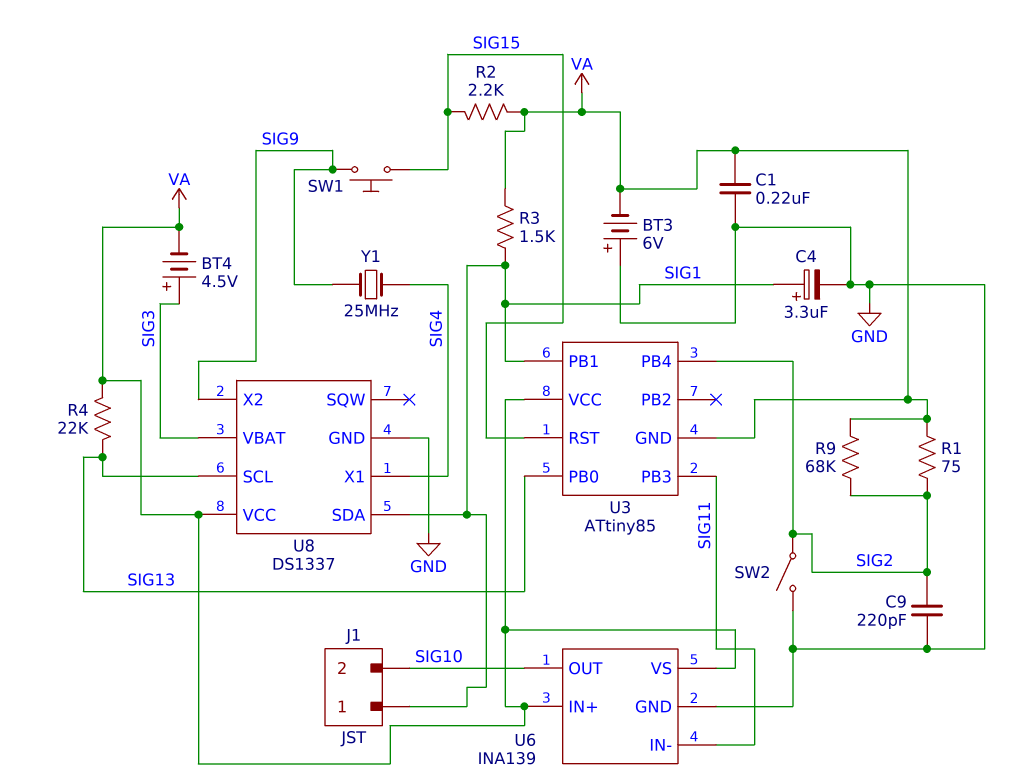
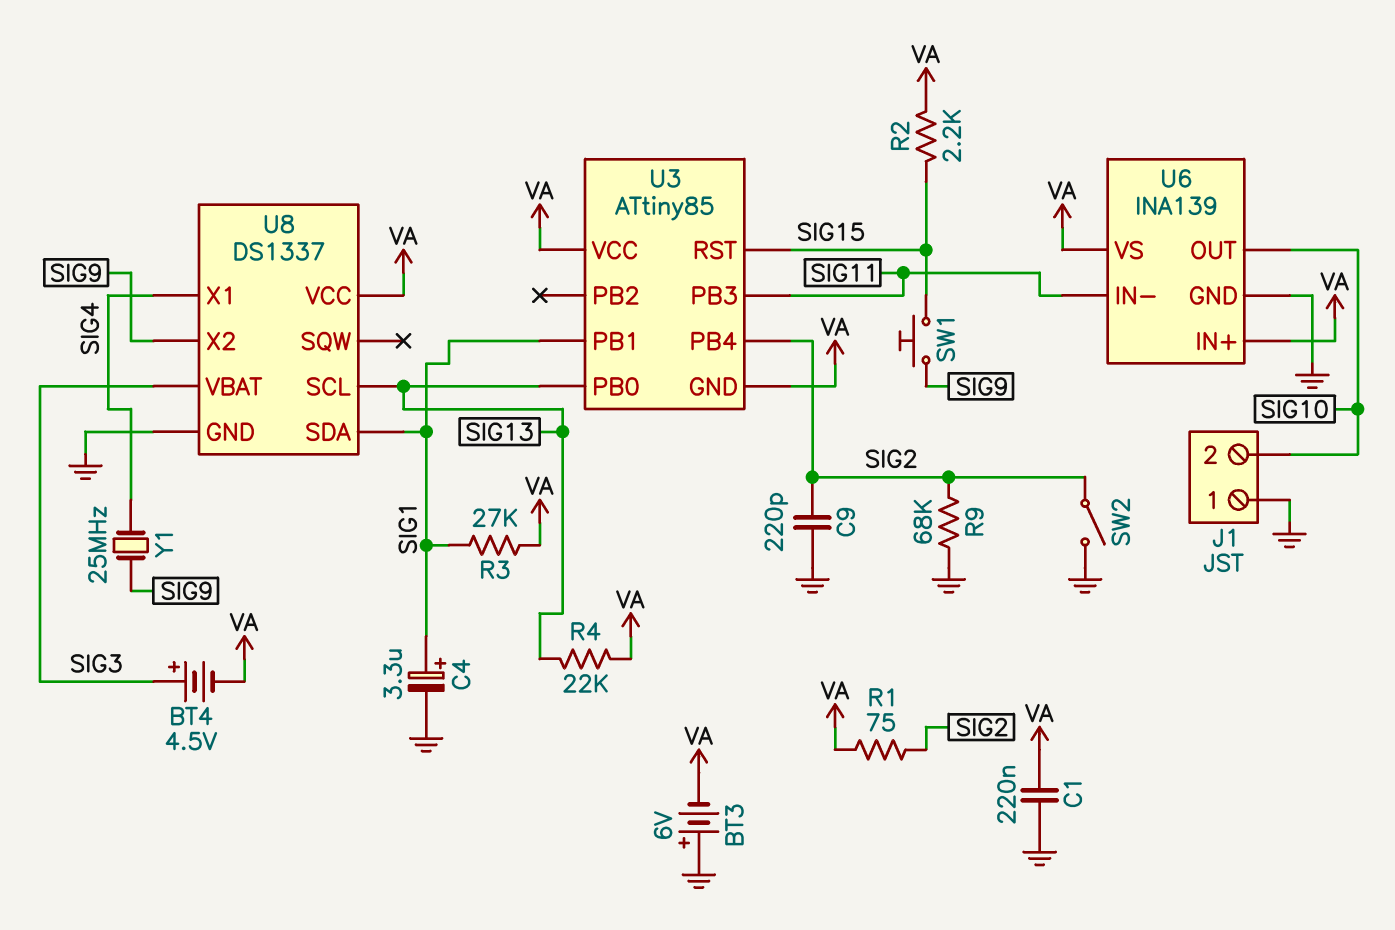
J1 pin 1: SIG1 -> GND
R3: 1.5k (SIG1, VA) -> 27k (SIG1, VA)
R9: 68k (SIG2, VA) -> 68k (GND, SIG2)

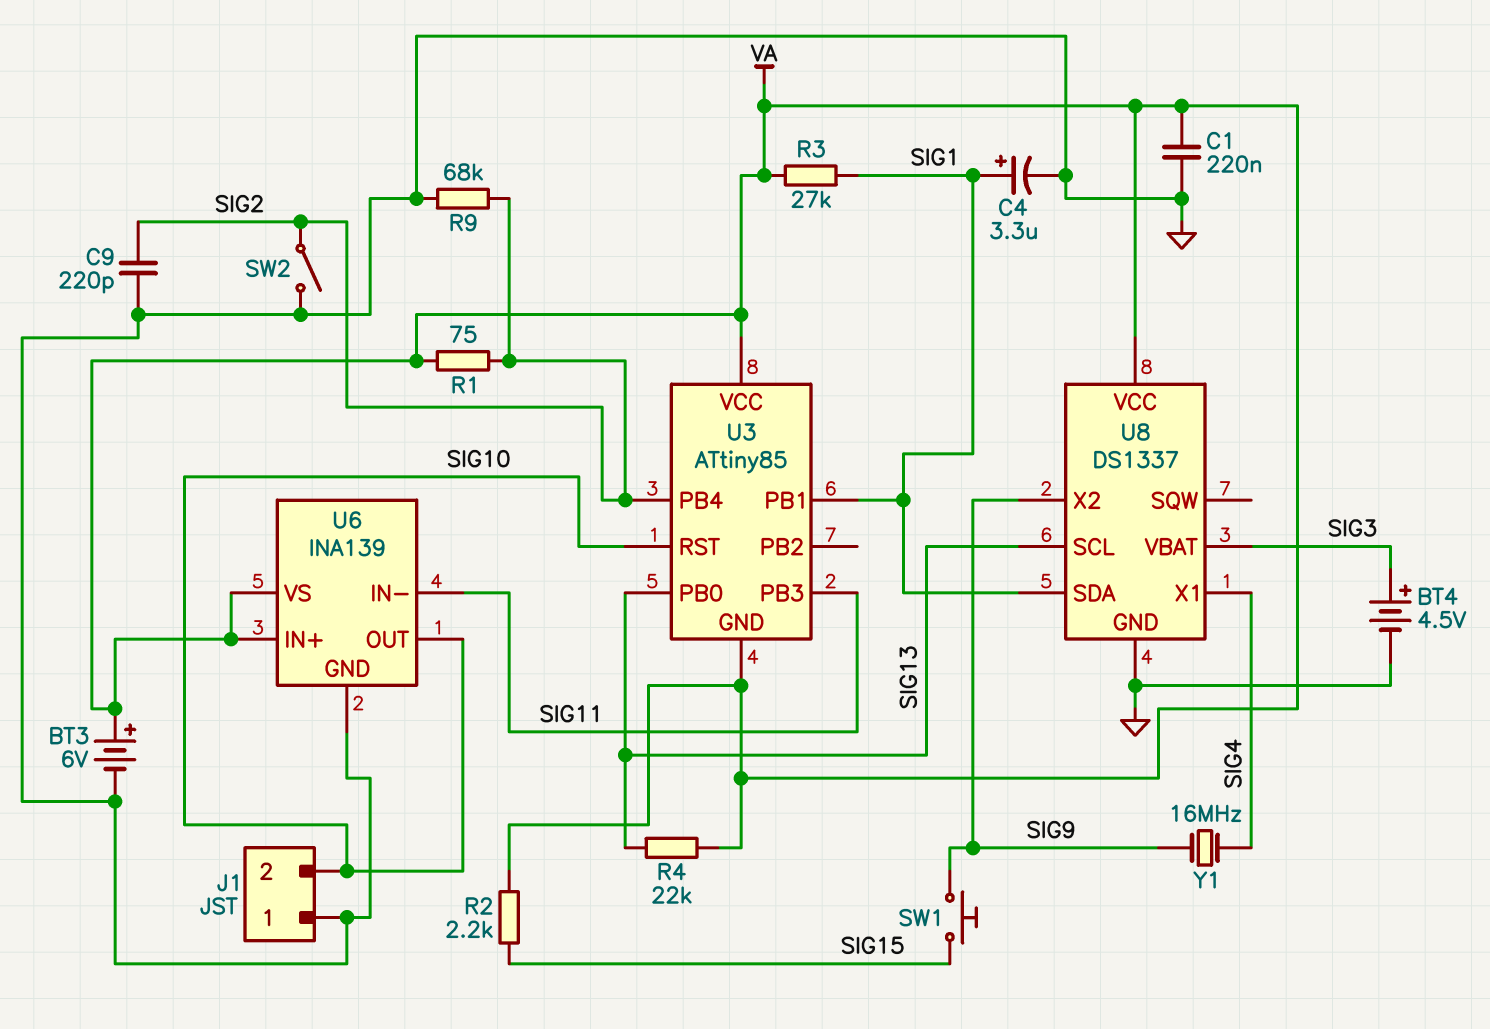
BT3: 6V (plus GND, minus VA) -> 6V (plus VA, minus GND)
BT4: 4.5V (plus SIG3, minus VA) -> 4.5V (plus SIG3, minus GND)
U3 pin RST: SIG15 -> SIG10
Y1: 25MHz (SIG4, SIG9) -> 16MHz (SIG4, SIG9)

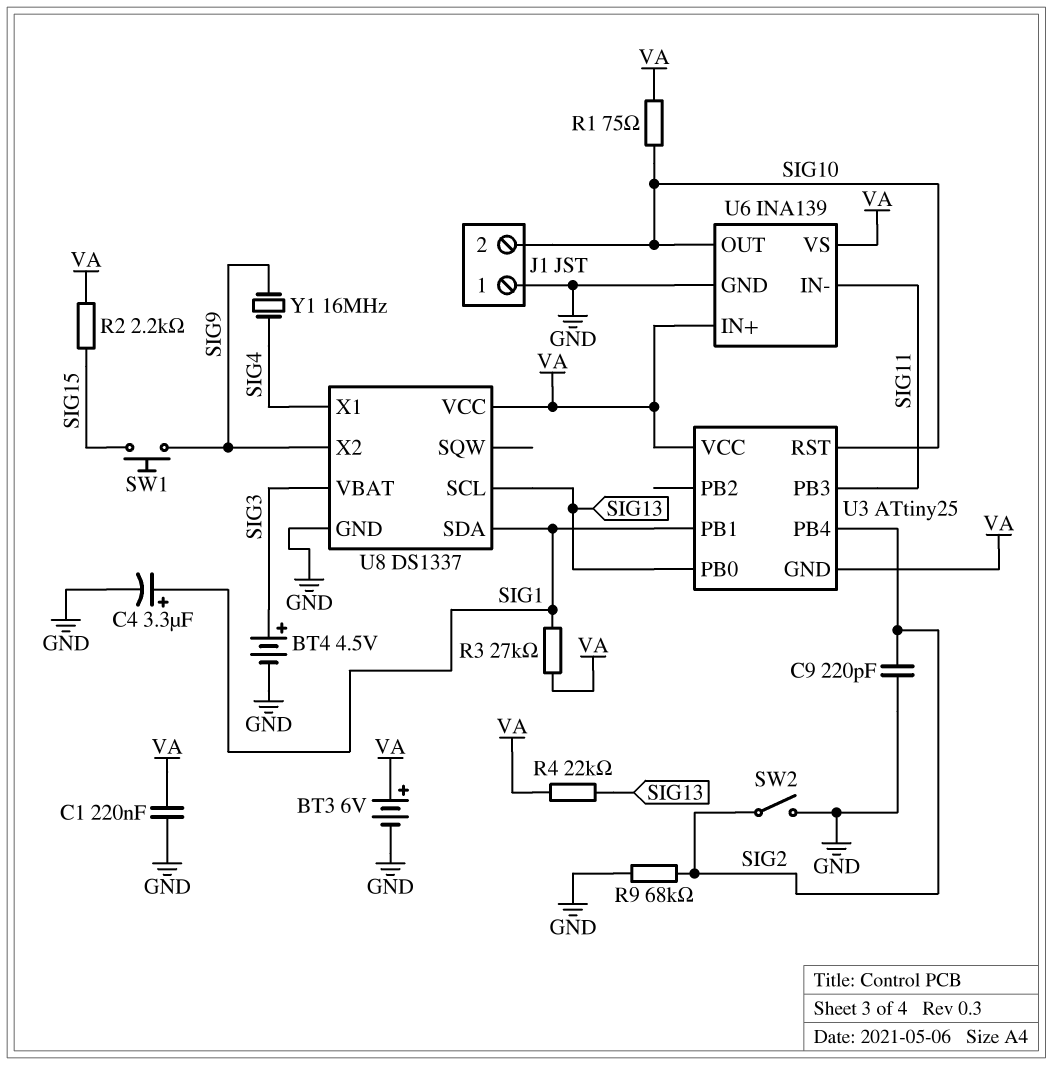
R1: 75 (SIG2, VA) -> 75 (SIG10, VA)
U3: ATtiny85 -> ATtiny25

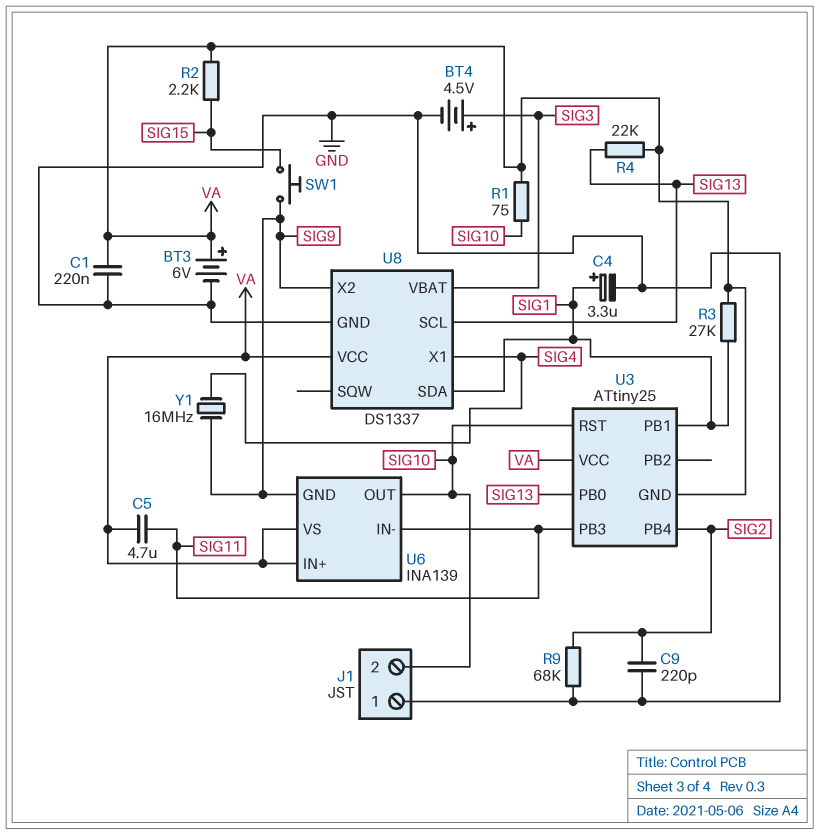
C5: none -> 4.7uF (SIG11, VA)
SW2: switch (GND, SIG2) -> none
U6 pin GND: GND -> SIG9

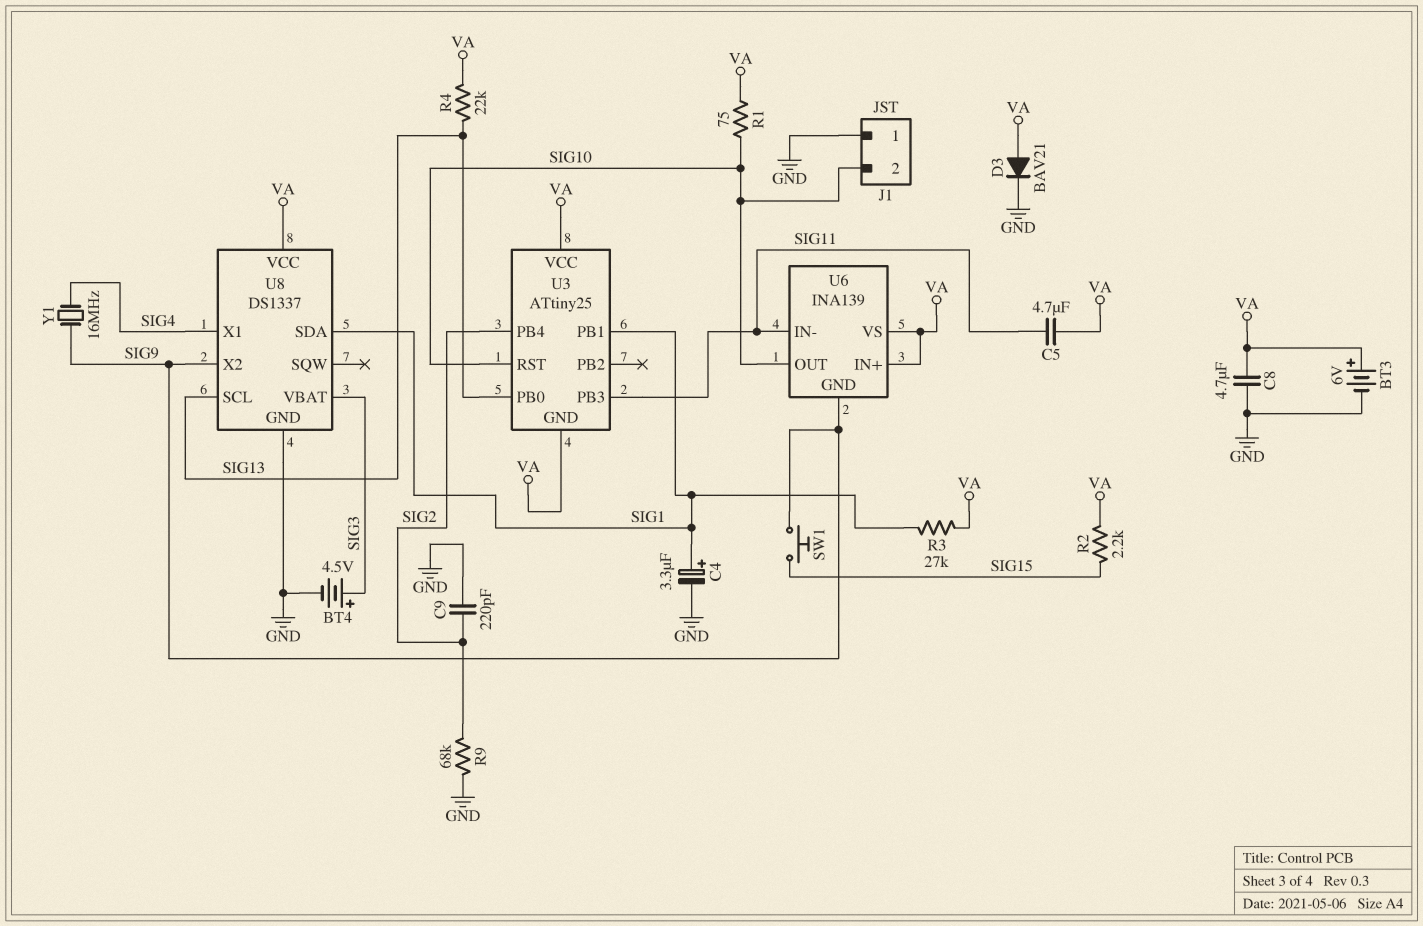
C1: 220nF (GND, VA) -> none
C8: none -> 4.7uF (GND, VA)
D3: none -> diode BAV21 (A VA, K GND)

